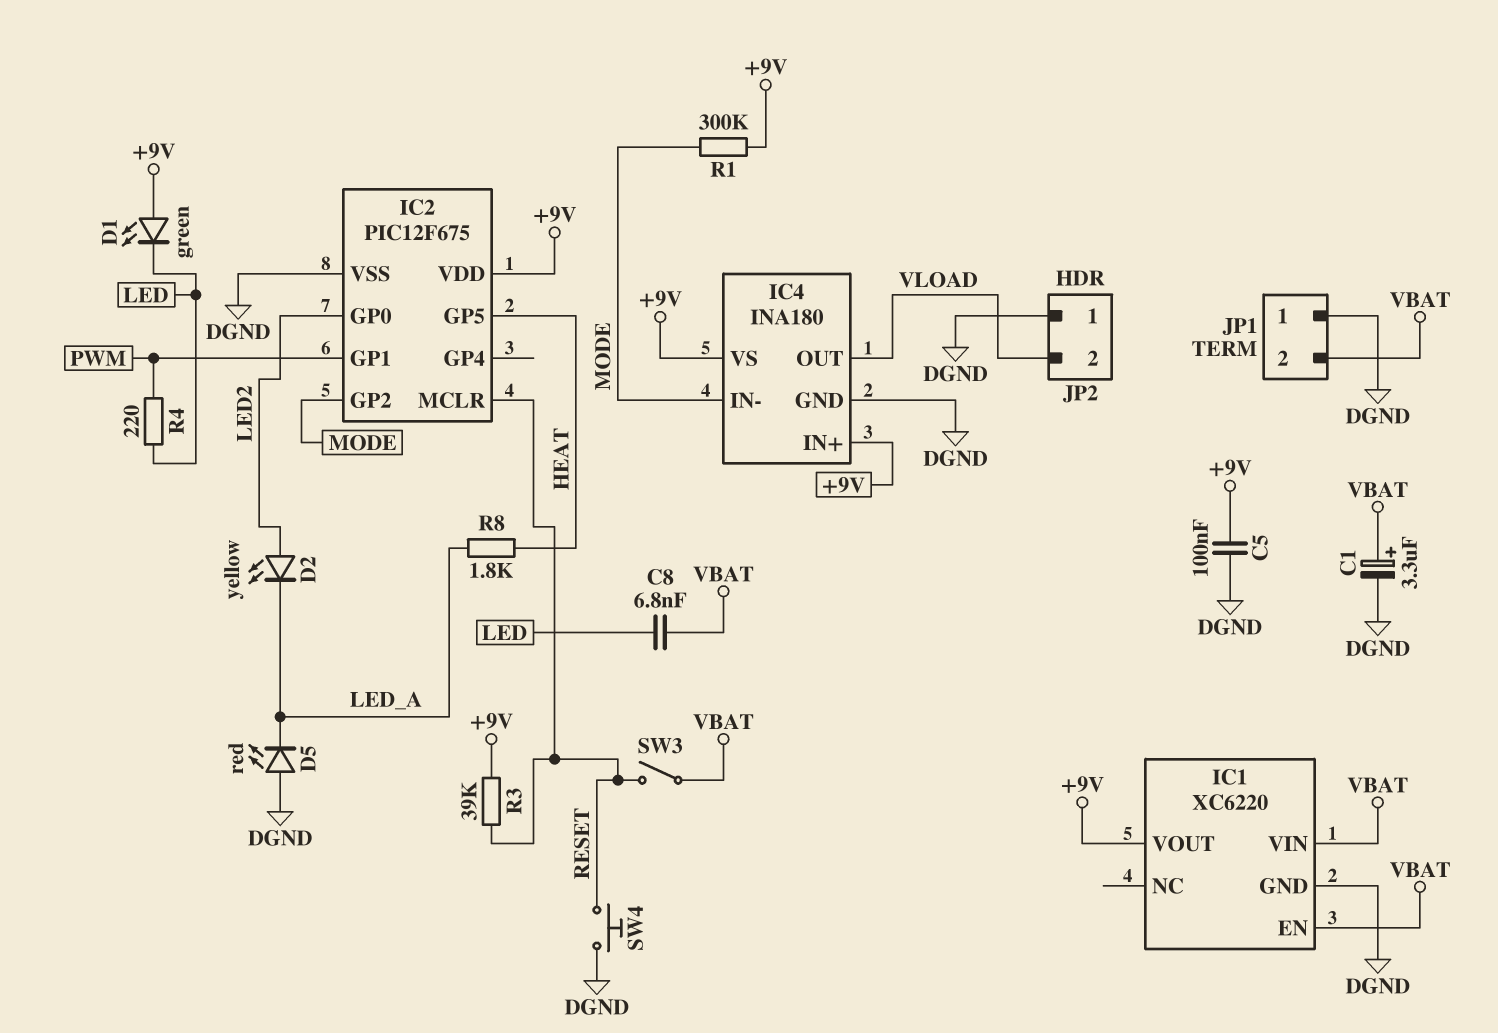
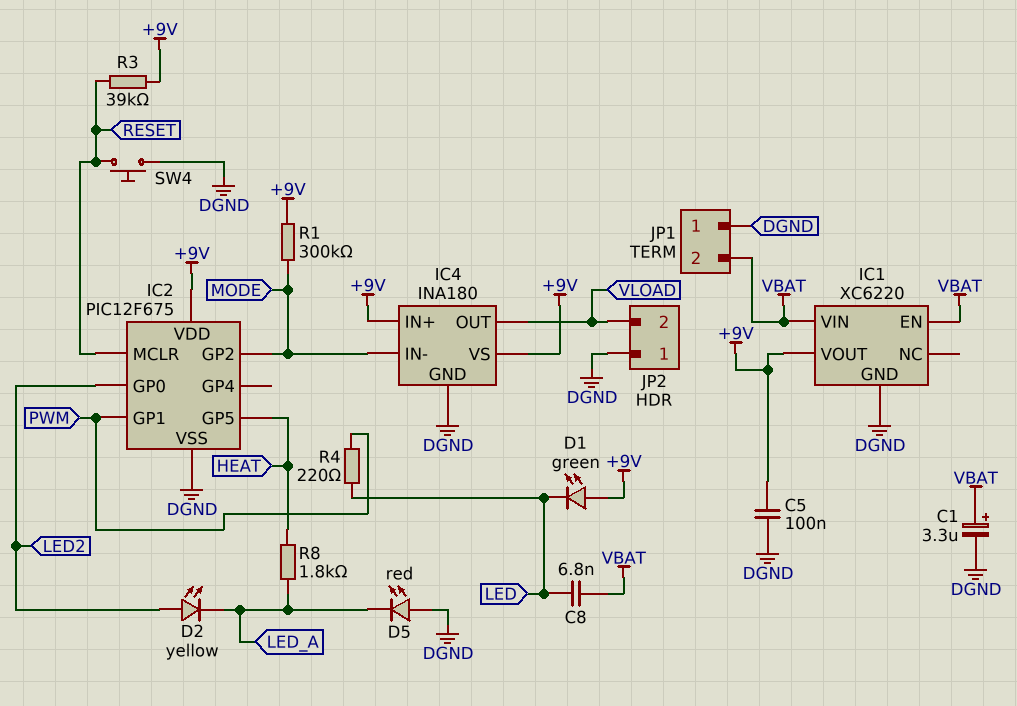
SW3: switch (RESET, VBAT) -> none

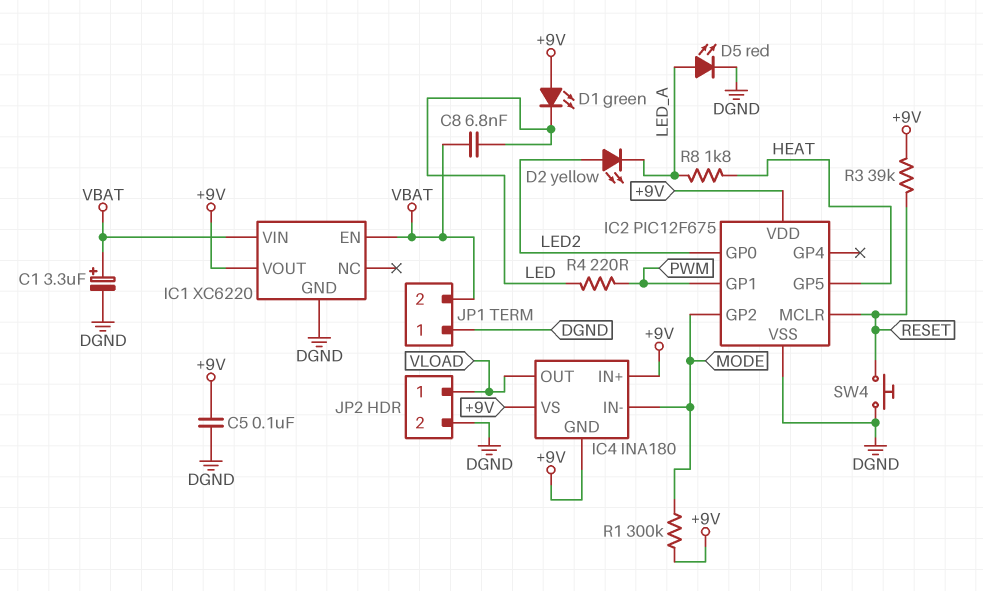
D5: LED red (A DGND, K LED_A) -> LED red (A LED_A, K DGND)
IC4 pin GND: DGND -> +9V
JP2 pin 1: DGND -> VLOAD
JP2 pin 2: VLOAD -> DGND

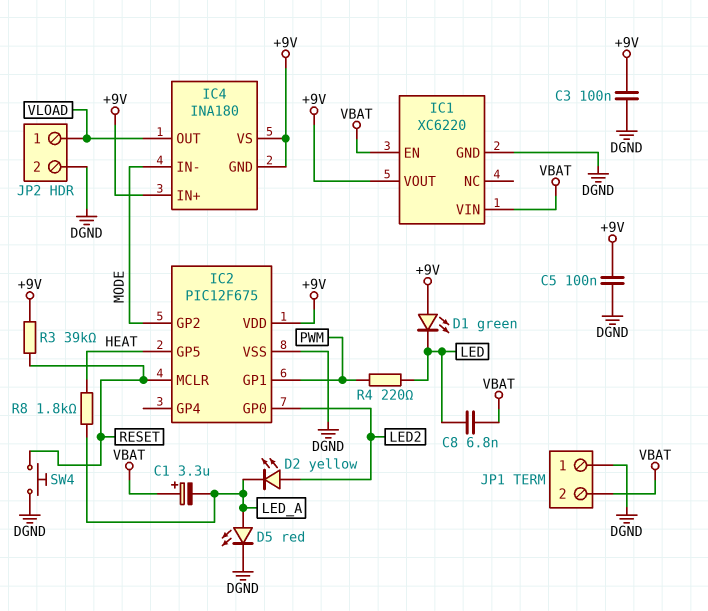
C1: 3.3uF (plus VBAT, minus DGND) -> 3.3uF (plus VBAT, minus LED_A)
C3: none -> 100nF (+9V, DGND)
R1: 300k (+9V, MODE) -> none

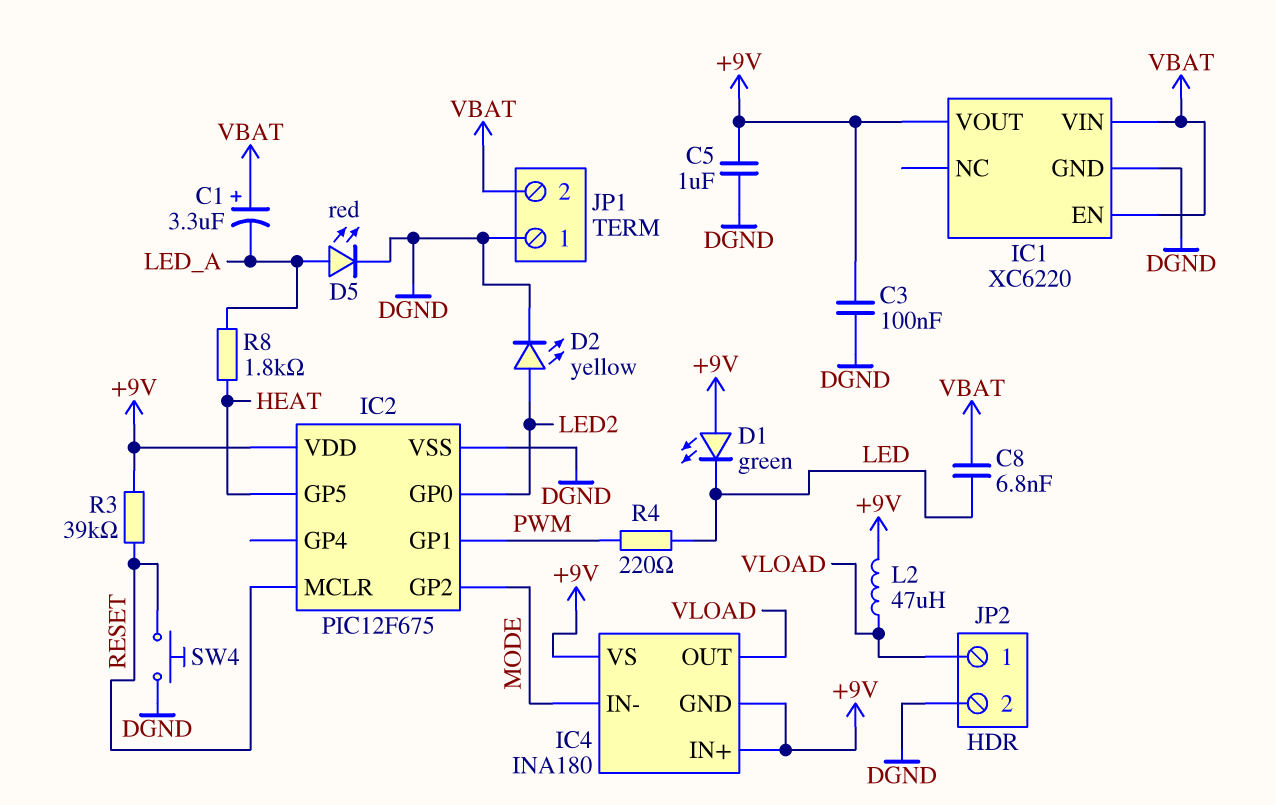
C5: 100nF (+9V, DGND) -> 1uF (+9V, DGND)
D2: LED yellow (A LED2, K LED_A) -> LED yellow (A LED2, K DGND)
L2: none -> 47uH (+9V, VLOAD)

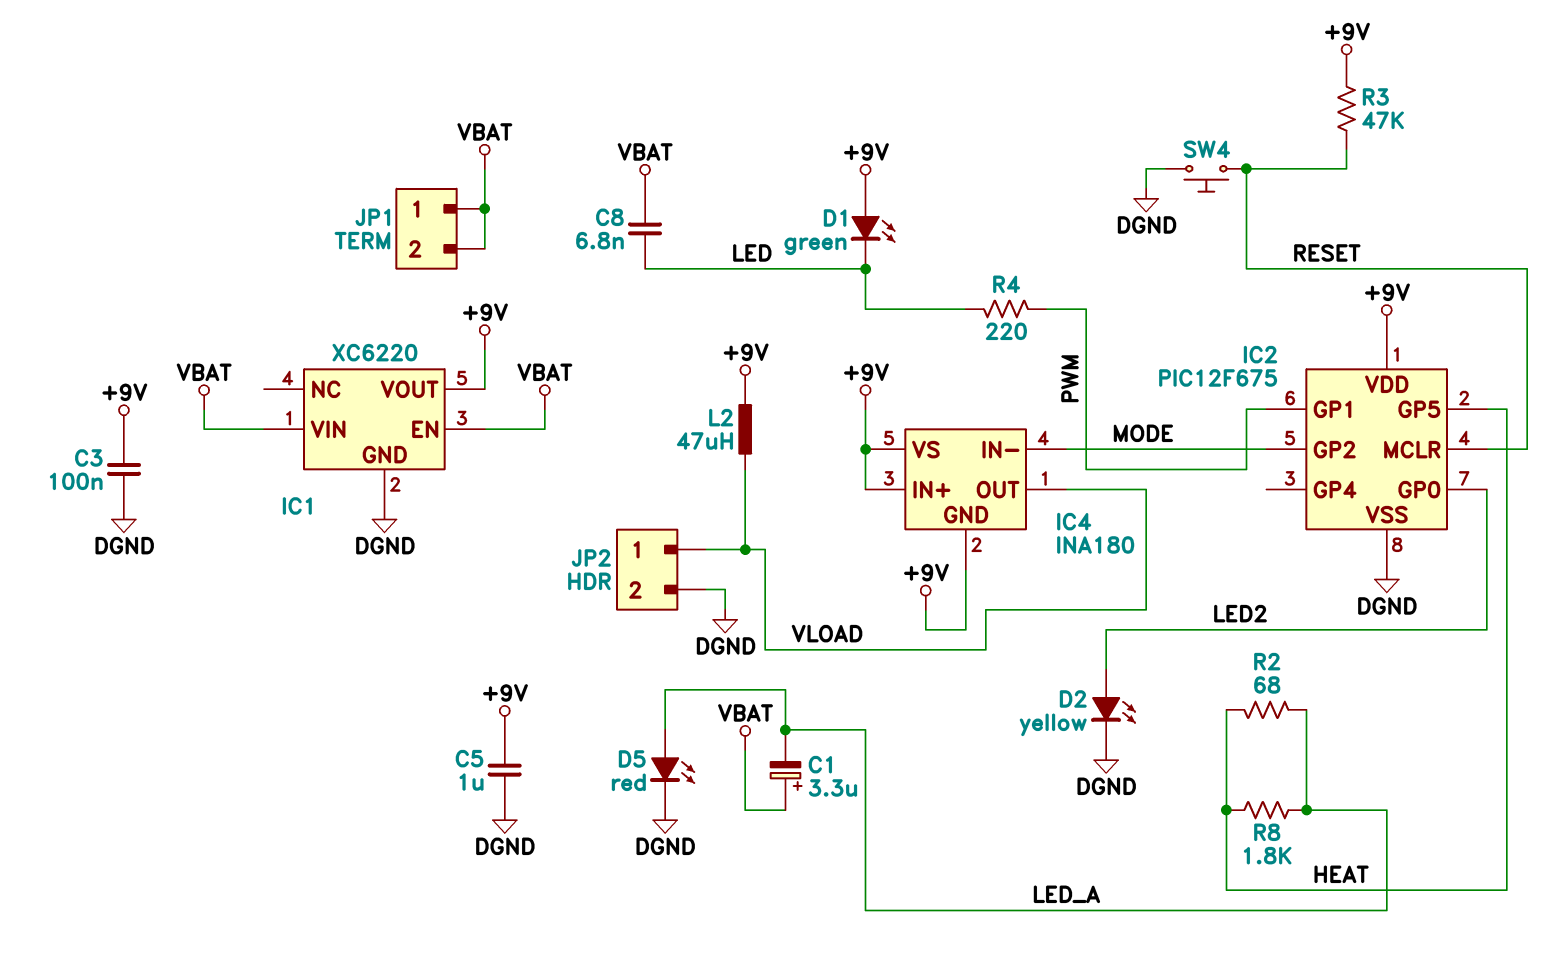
JP1 pin 1: DGND -> VBAT
R2: none -> 68 (HEAT, LED_A)
R3: 39k (+9V, RESET) -> 47k (+9V, RESET)

